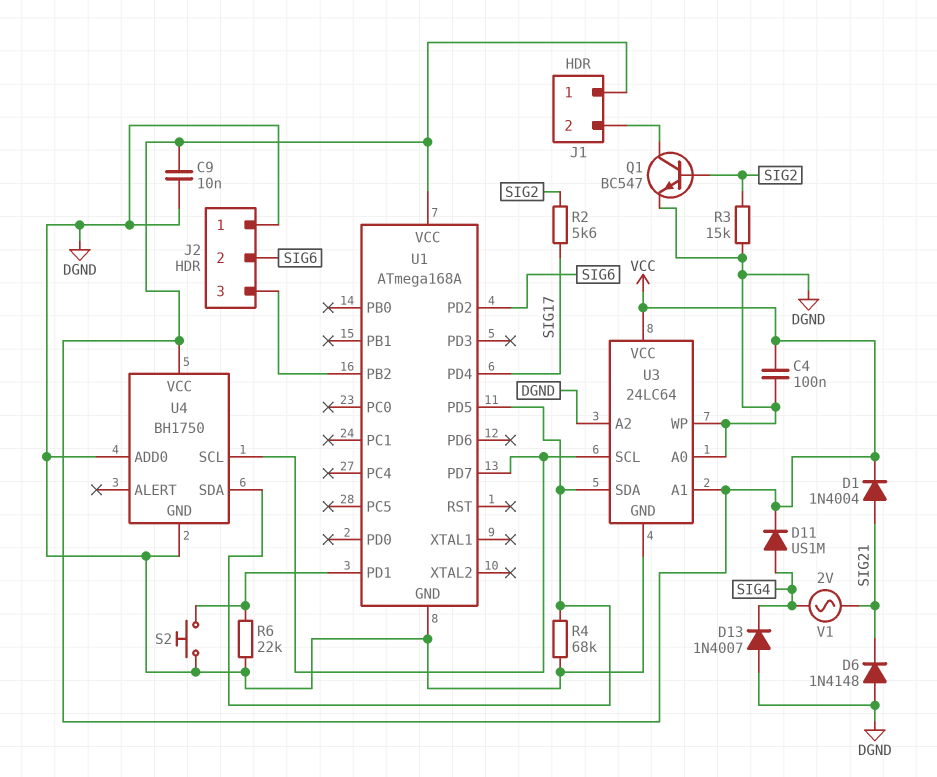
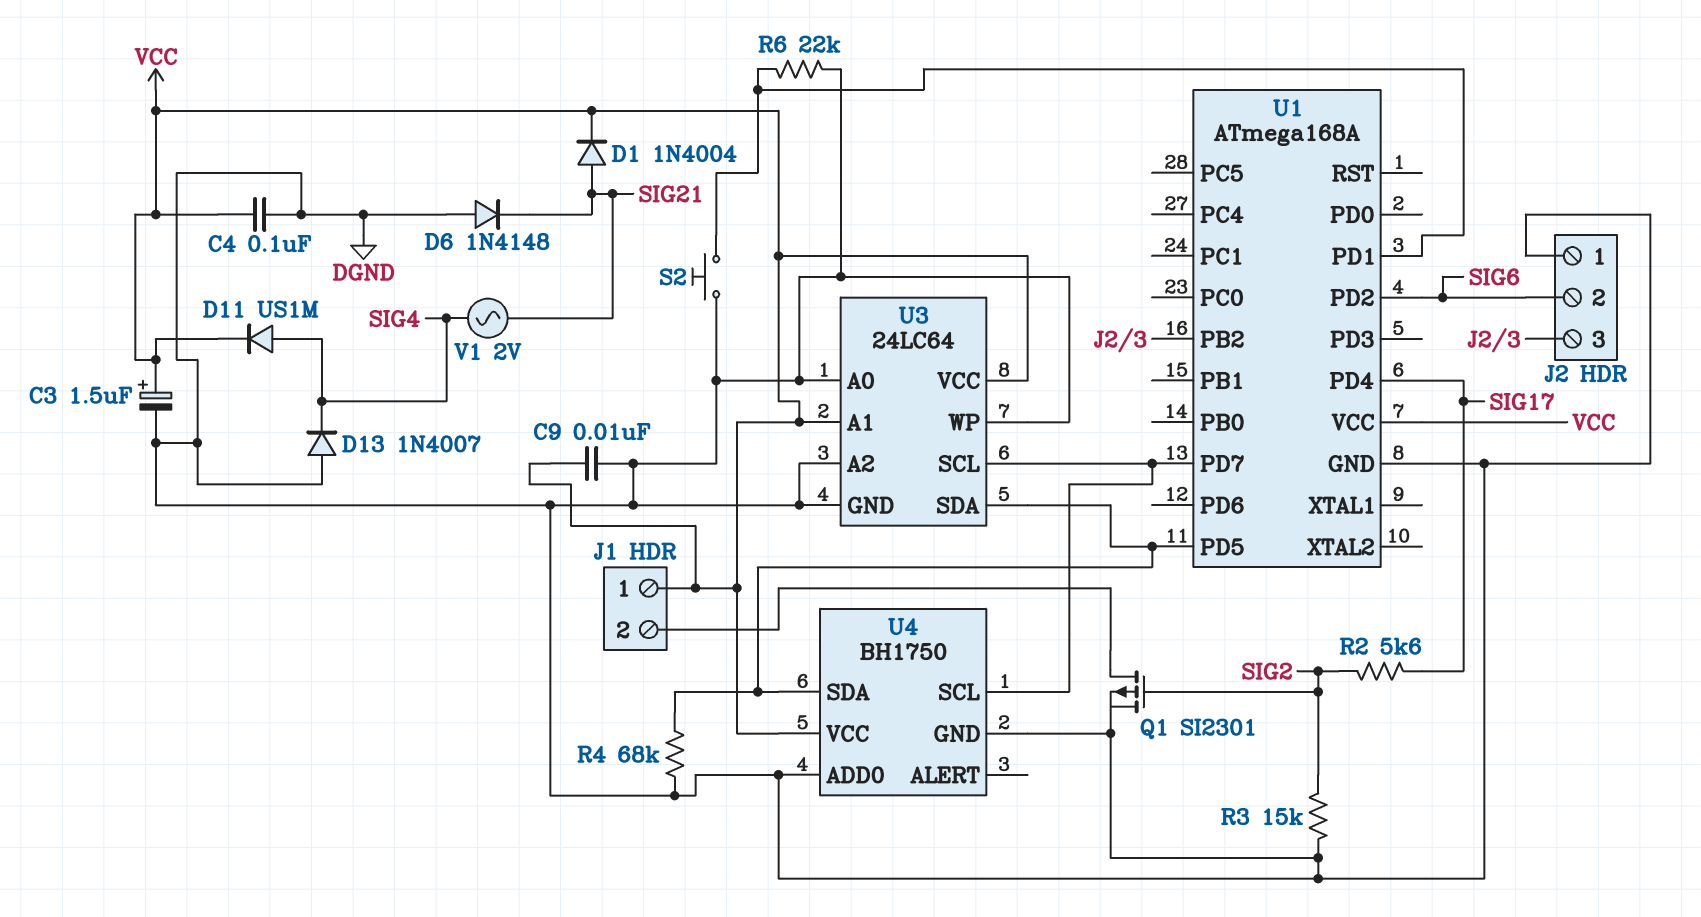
C3: none -> 1.5uF (plus VCC, minus DGND)
Q1: NPN BC547 (B SIG2, C J1/2, E DGND) -> PMOS SI2301 (G SIG2, D J1/2, S DGND)

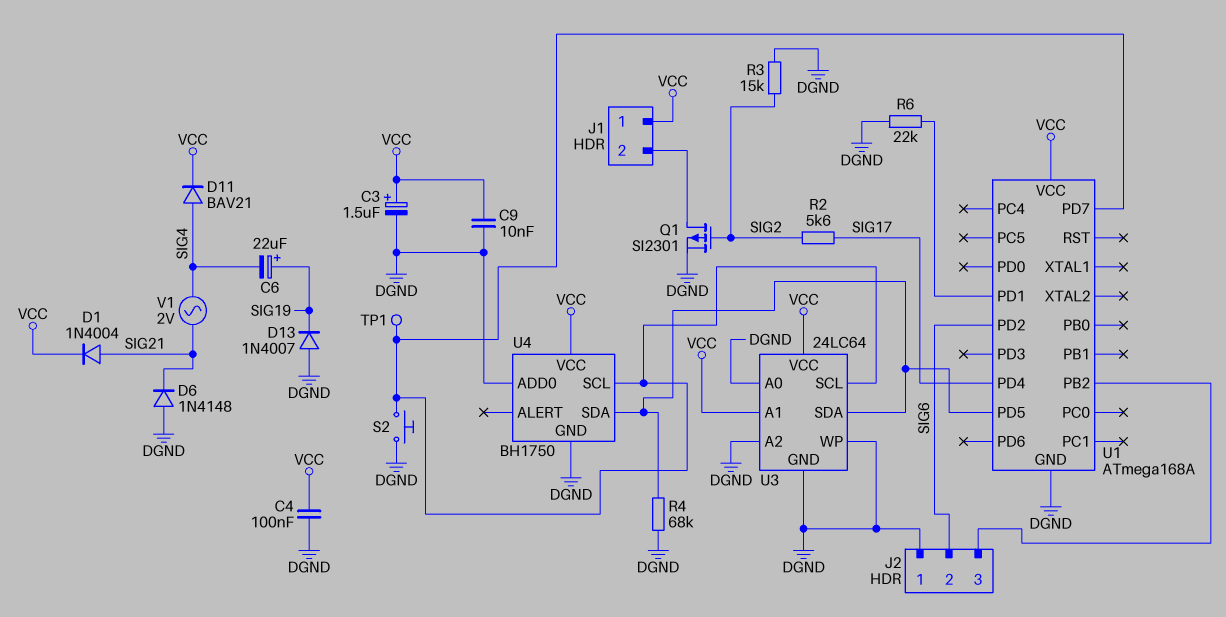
C6: none -> 22uF (plus SIG19, minus SIG4)
D11: diode US1M (A SIG4, K VCC) -> diode BAV21 (A SIG4, K VCC)
D13: diode 1N4007 (A DGND, K SIG4) -> diode 1N4007 (A DGND, K SIG19)
S2: button (DGND, U1/PD1) -> button (DGND, U1/PD7)
TP1: none -> test point (U1/PD7)

